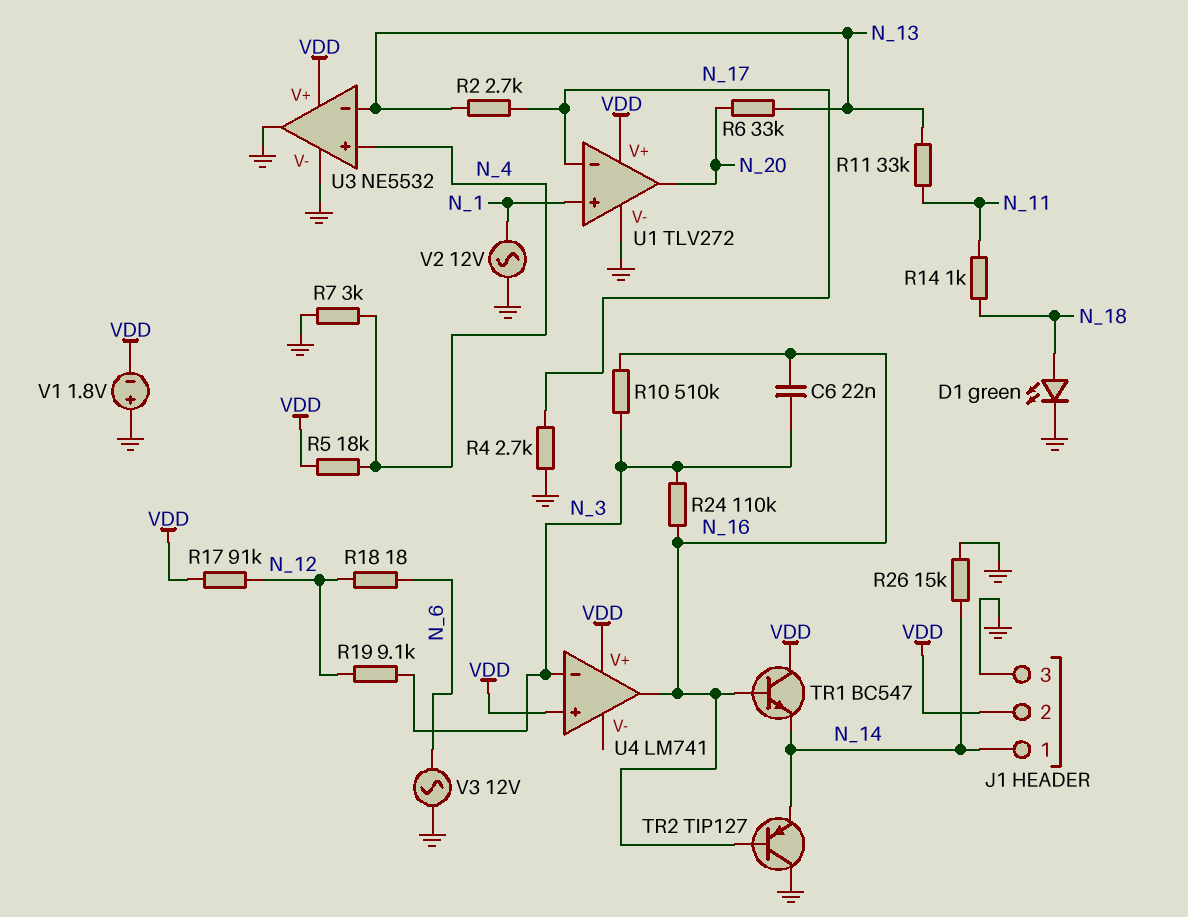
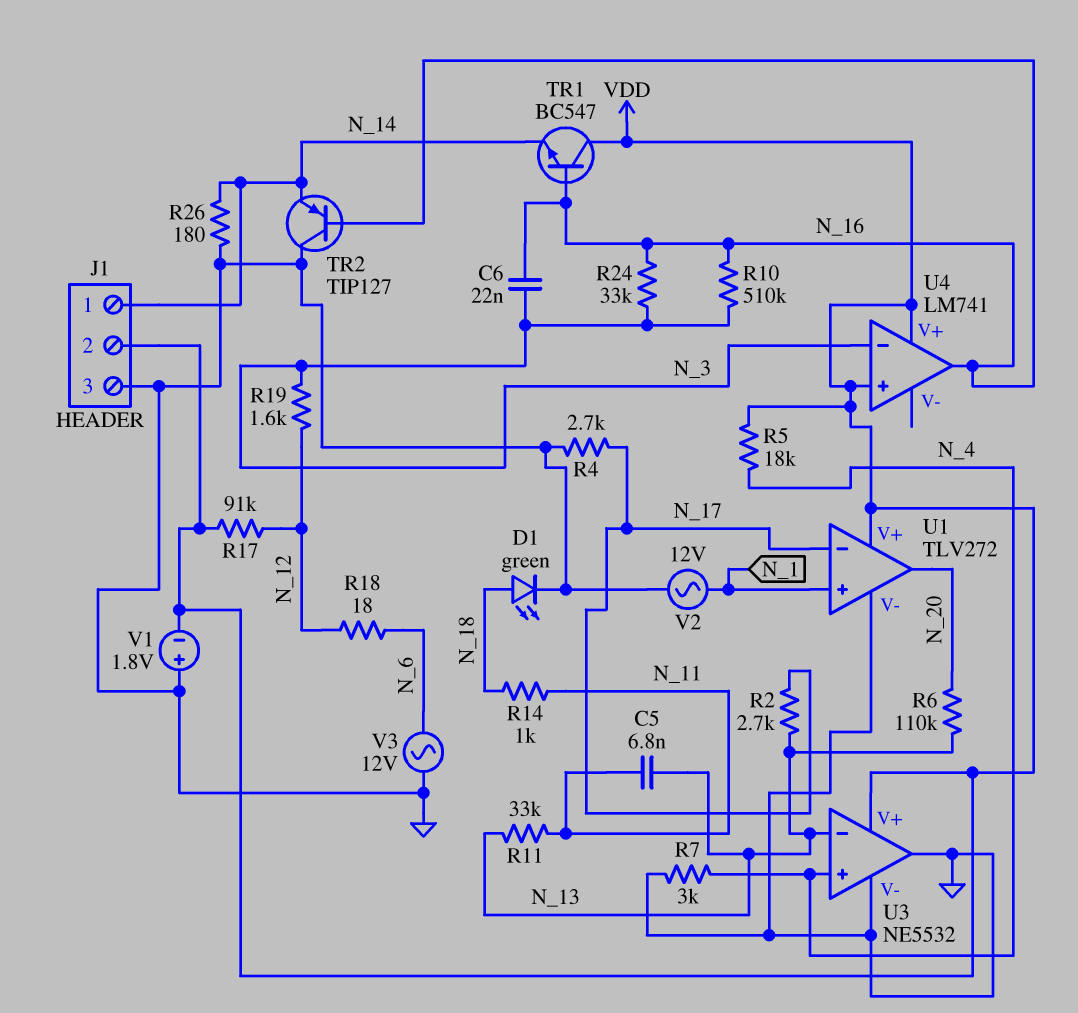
C5: none -> 6.8nF (N_11, N_13)
R6: 33k (N_13, N_20) -> 110k (N_13, N_20)
R19: 9.1k (N_3, N_12) -> 1.6k (N_3, N_12)
R24: 110k (N_3, N_16) -> 33k (N_3, N_16)
R26: 15k (GND, N_14) -> 180 (GND, N_14)

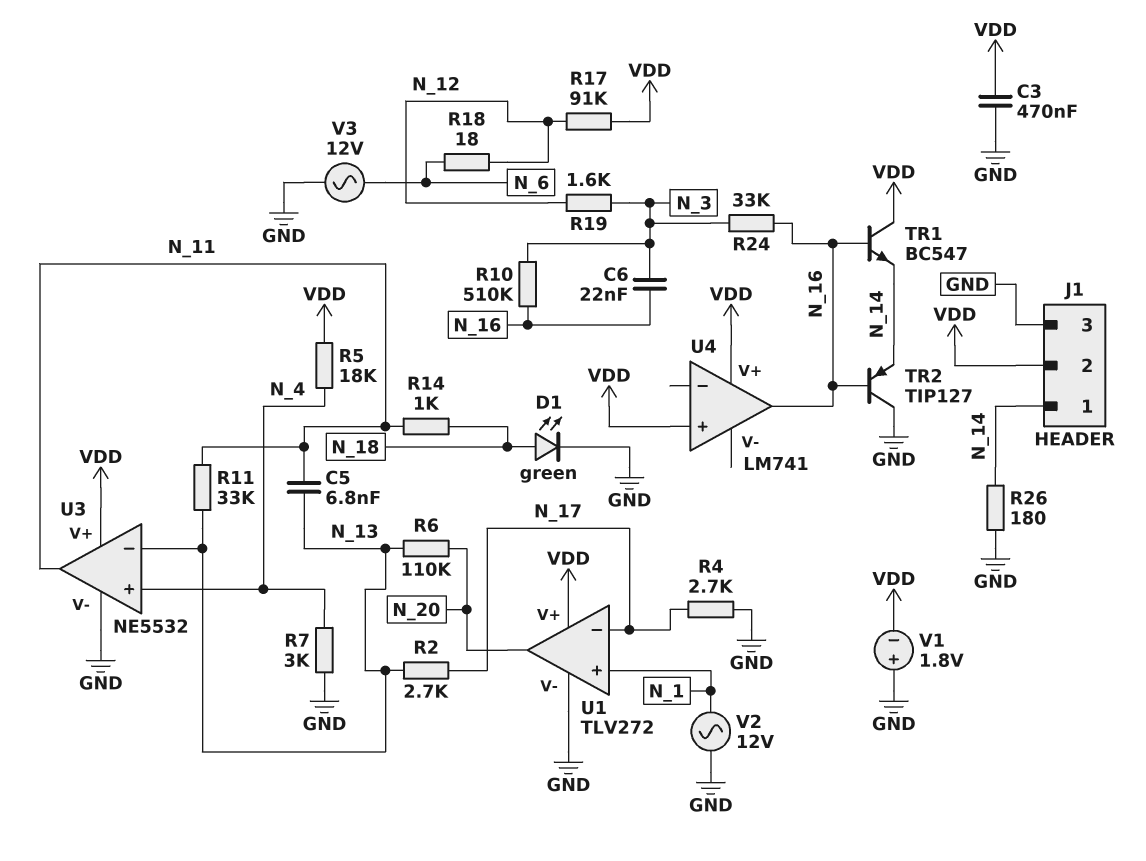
C3: none -> 470nF (GND, VDD)
U3 pin out: GND -> N_11
U4 pin in-: N_3 -> none

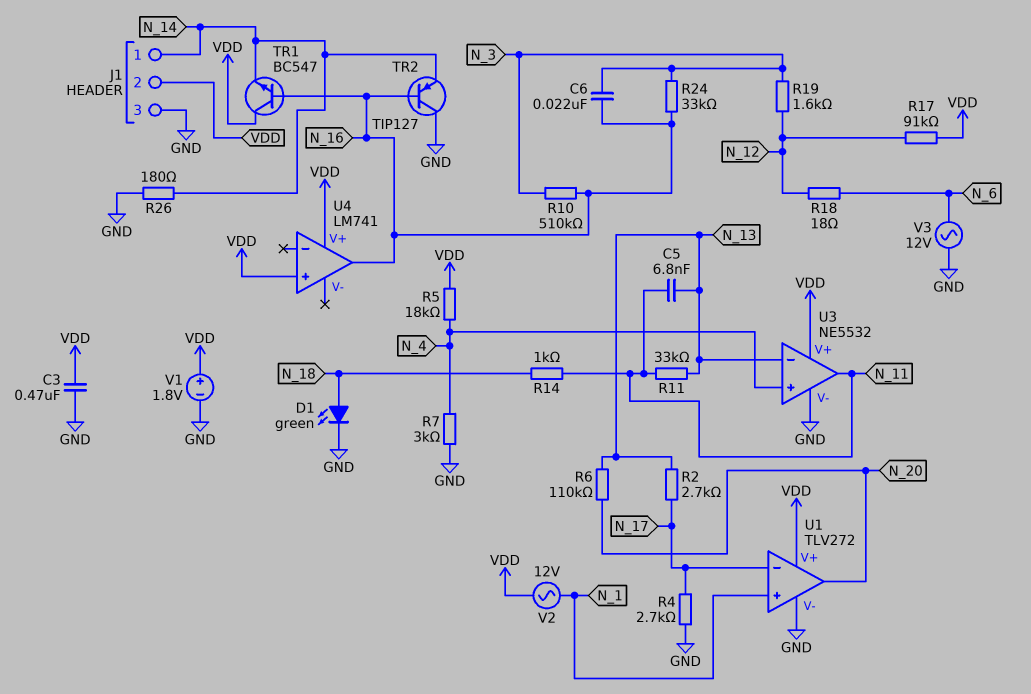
V1: 1.8V (plus GND, minus VDD) -> 1.8V (plus VDD, minus GND)
V2: AC 12V (GND, N_1) -> AC 12V (N_1, VDD)

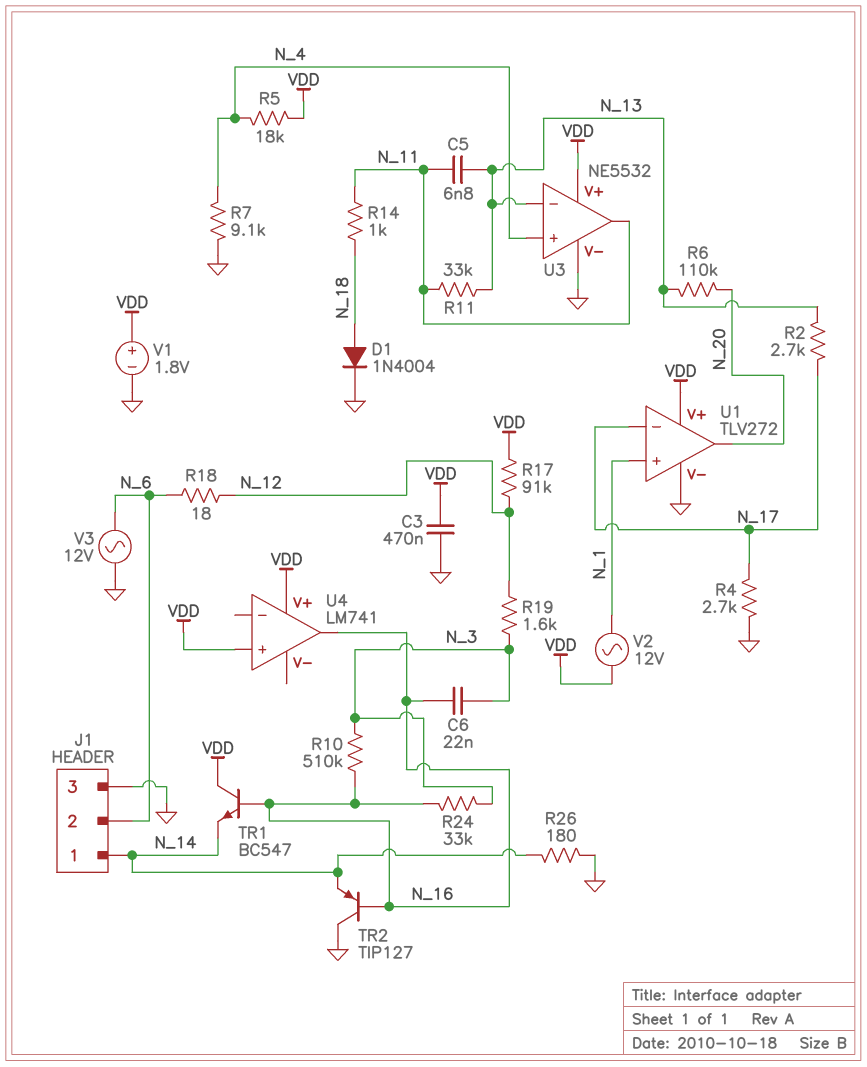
D1: LED green (A N_18, K GND) -> diode 1N4004 (A N_18, K GND)
J1 pin 2: VDD -> N_6
R7: 3k (GND, N_4) -> 9.1k (GND, N_4)

